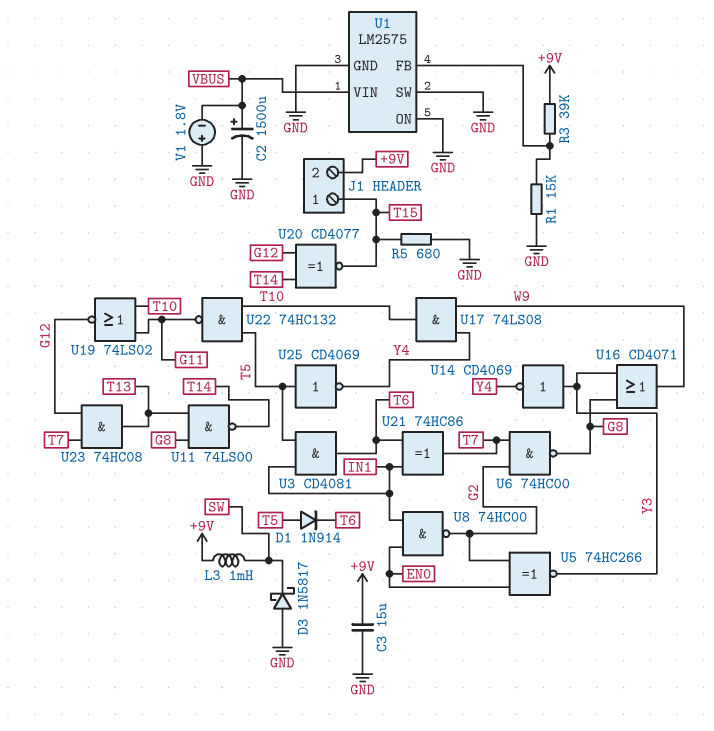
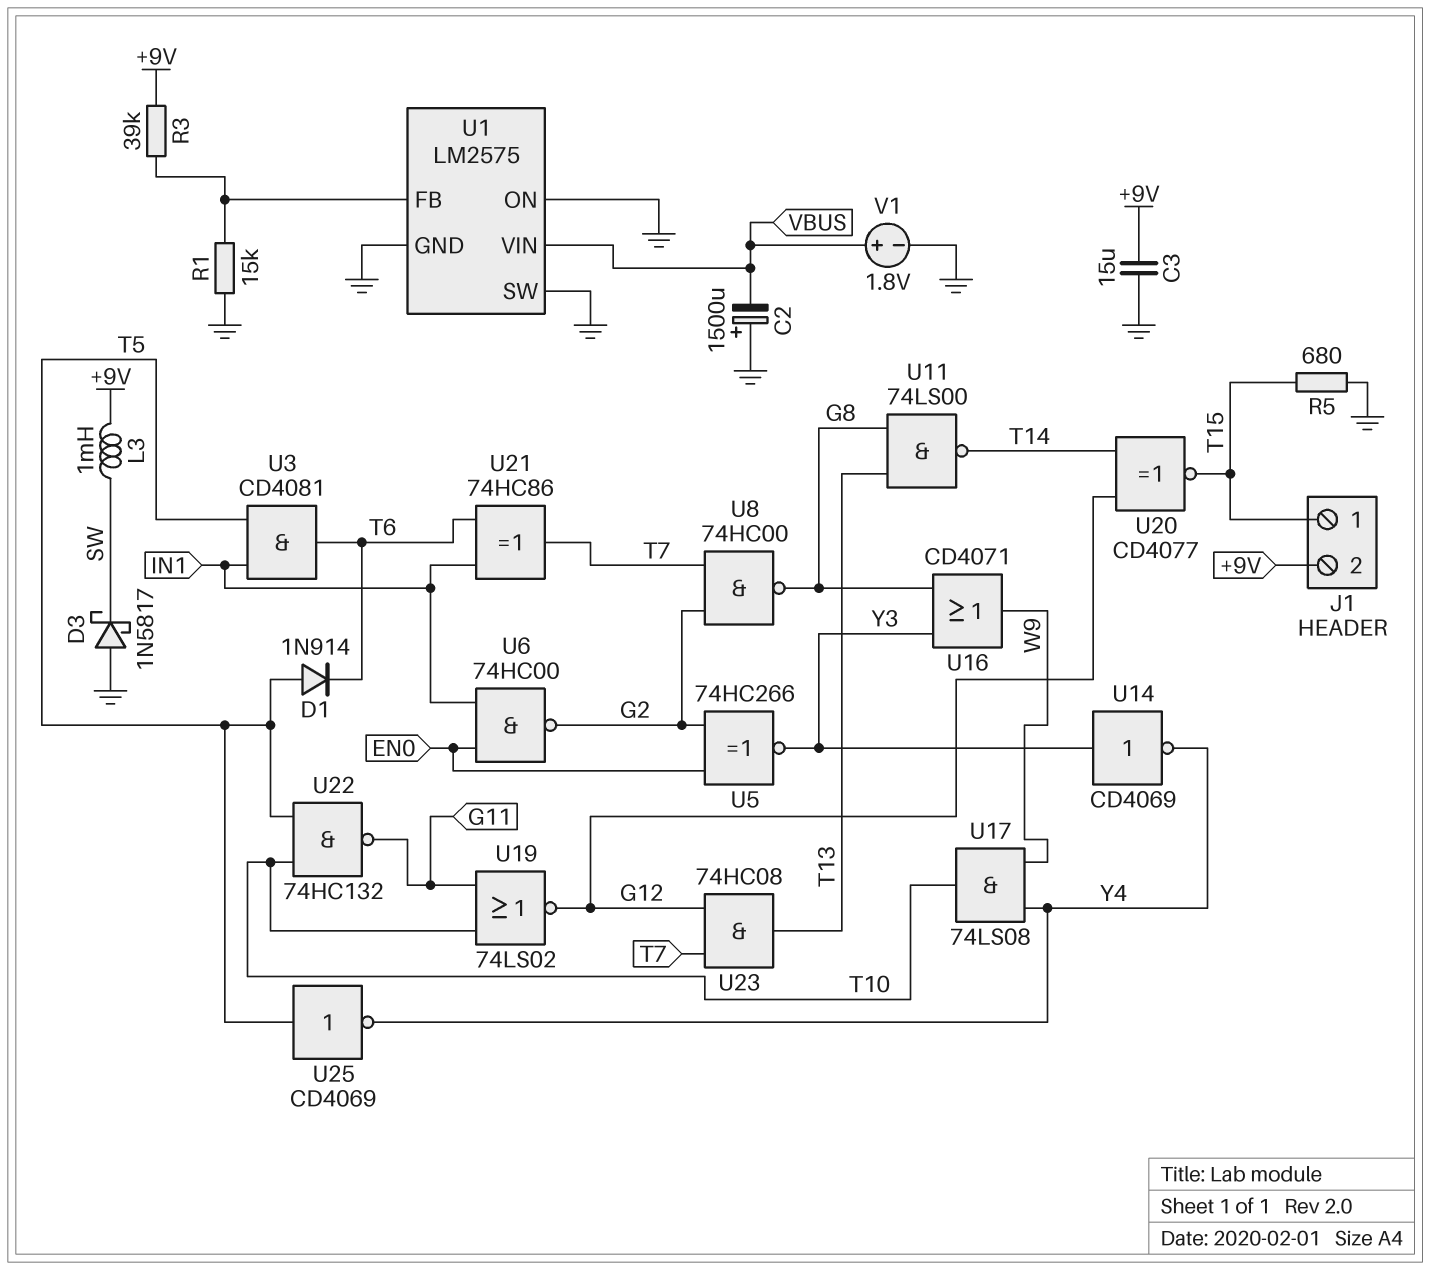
C2: 1500uF (plus VBUS, minus GND) -> 1500uF (plus GND, minus VBUS)
U6: NAND 74HC00 (in G2, in T7, out G8) -> NAND 74HC00 (in EN0, in IN1, out G2)
U8: NAND 74HC00 (in EN0, in IN1, out G2) -> NAND 74HC00 (in G2, in T7, out G8)
V1: 1.8V (plus GND, minus VBUS) -> 1.8V (plus VBUS, minus GND)

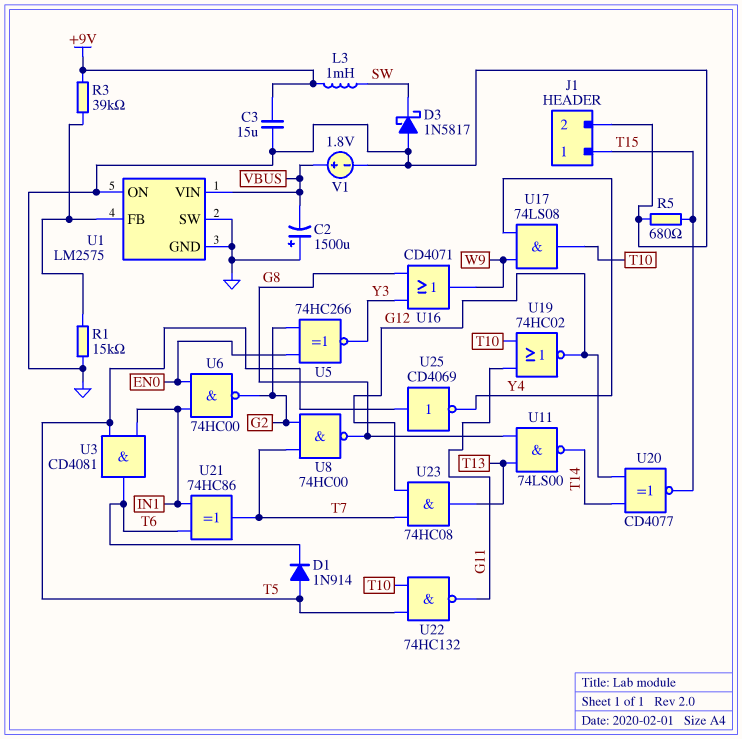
J1 pin 2: +9V -> GND
U14: NOT CD4069 (in Y3, out Y4) -> none
U19: NOR 74LS02 (in G11, in T10, out G12) -> NOR 74HC02 (in G11, in T10, out G12)

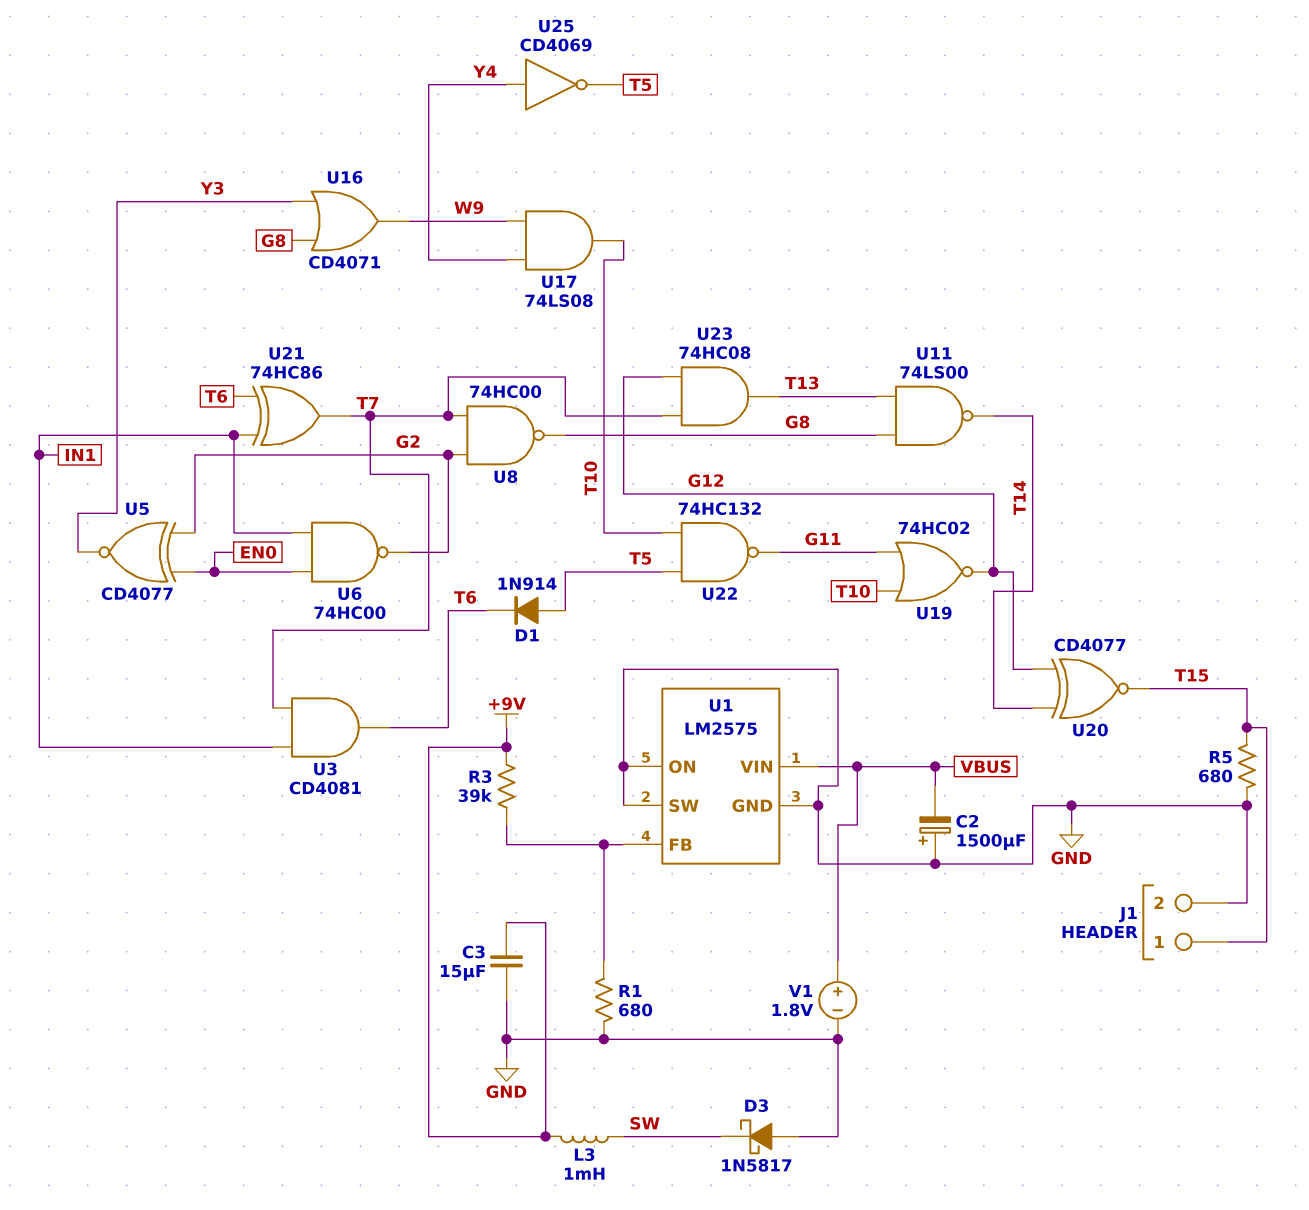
R1: 15k (GND, U1/FB) -> 680 (GND, U1/FB)
U3: AND CD4081 (in IN1, in T5, out T6) -> AND CD4081 (in IN1, in T7, out T6)
U5: XNOR 74HC266 (in EN0, in G2, out Y3) -> XNOR CD4077 (in EN0, in G2, out Y3)
U25: NOT CD4069 (in T5, out Y4) -> NOT CD4069 (in Y4, out T5)

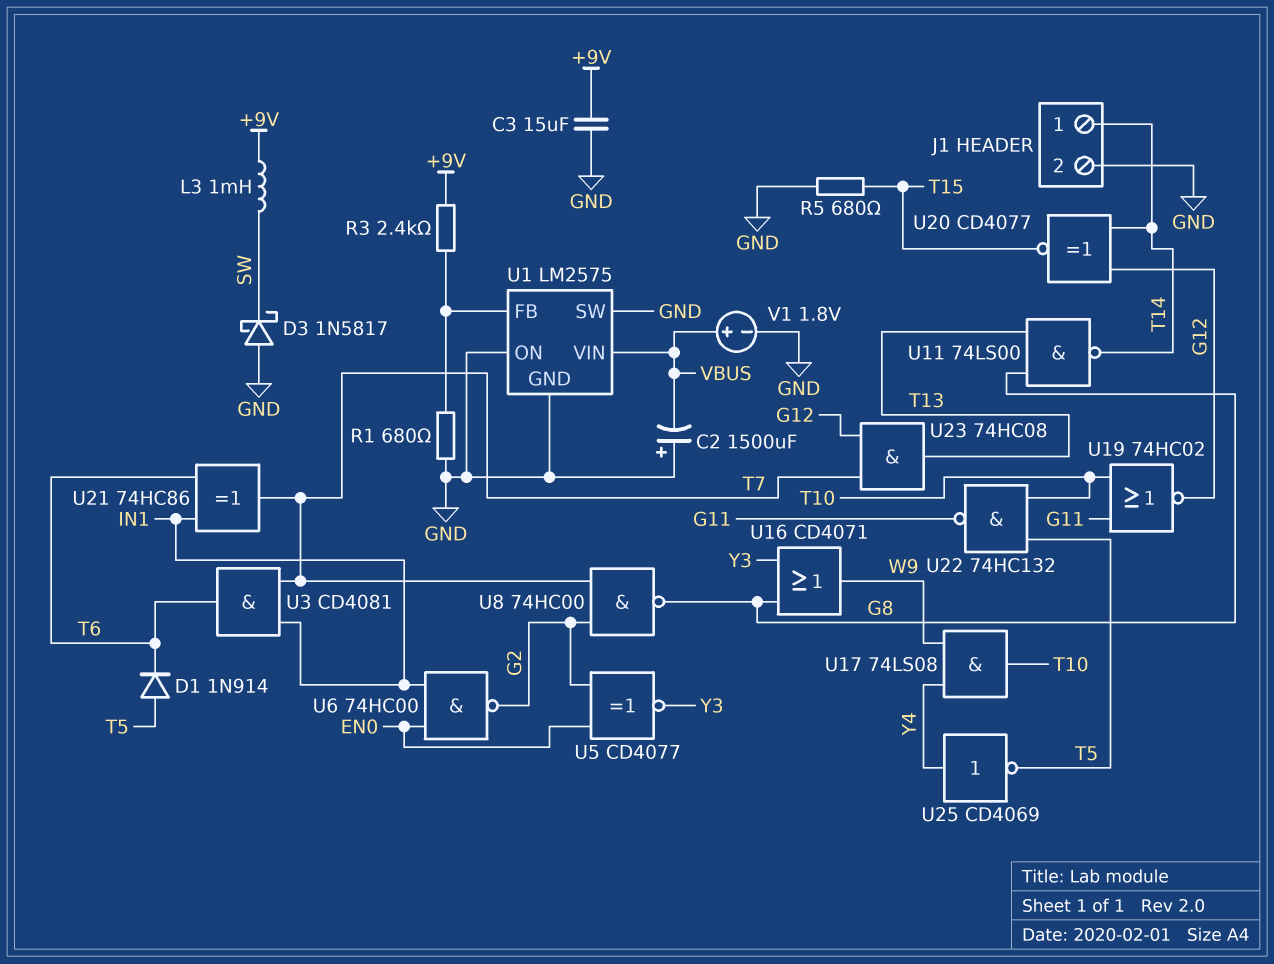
J1 pin 1: T15 -> T14
R3: 39k (+9V, U1/FB) -> 2.4k (+9V, U1/FB)

